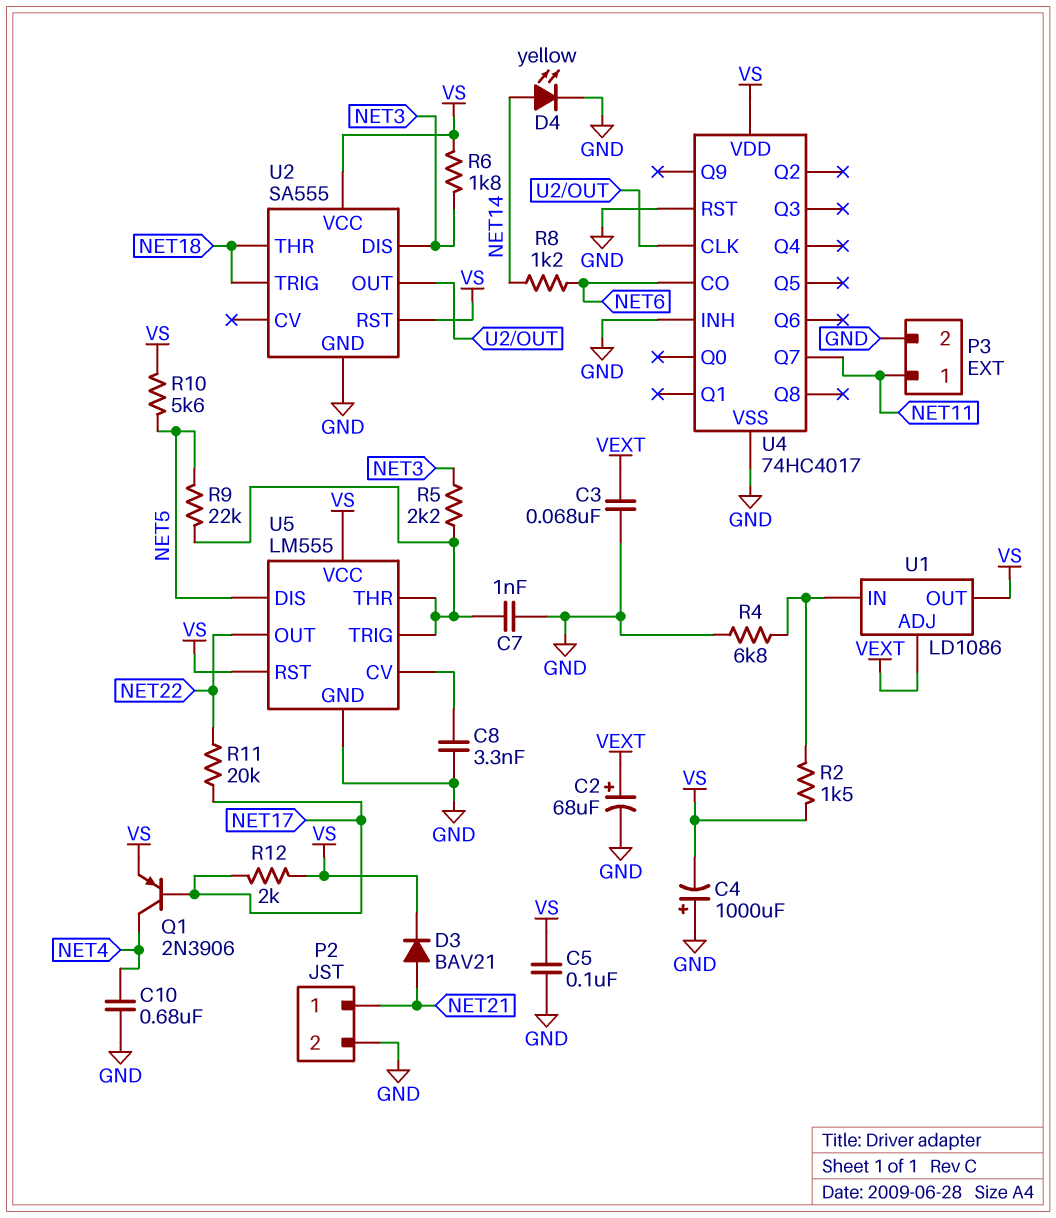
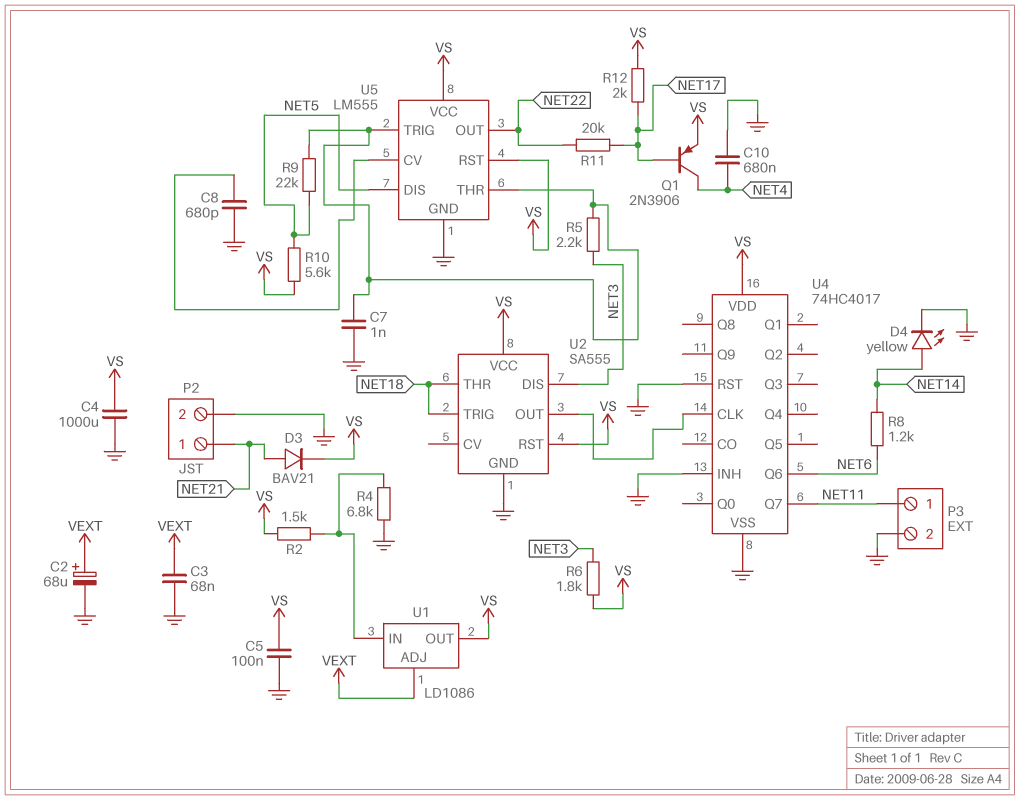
C4: 1000uF (plus GND, minus VS) -> 1000uF (GND, VS)
C8: 3.3nF (GND, U5/CV) -> 680pF (GND, U5/CV)
U4 pin CO: NET6 -> none
U4 pin Q6: none -> NET6

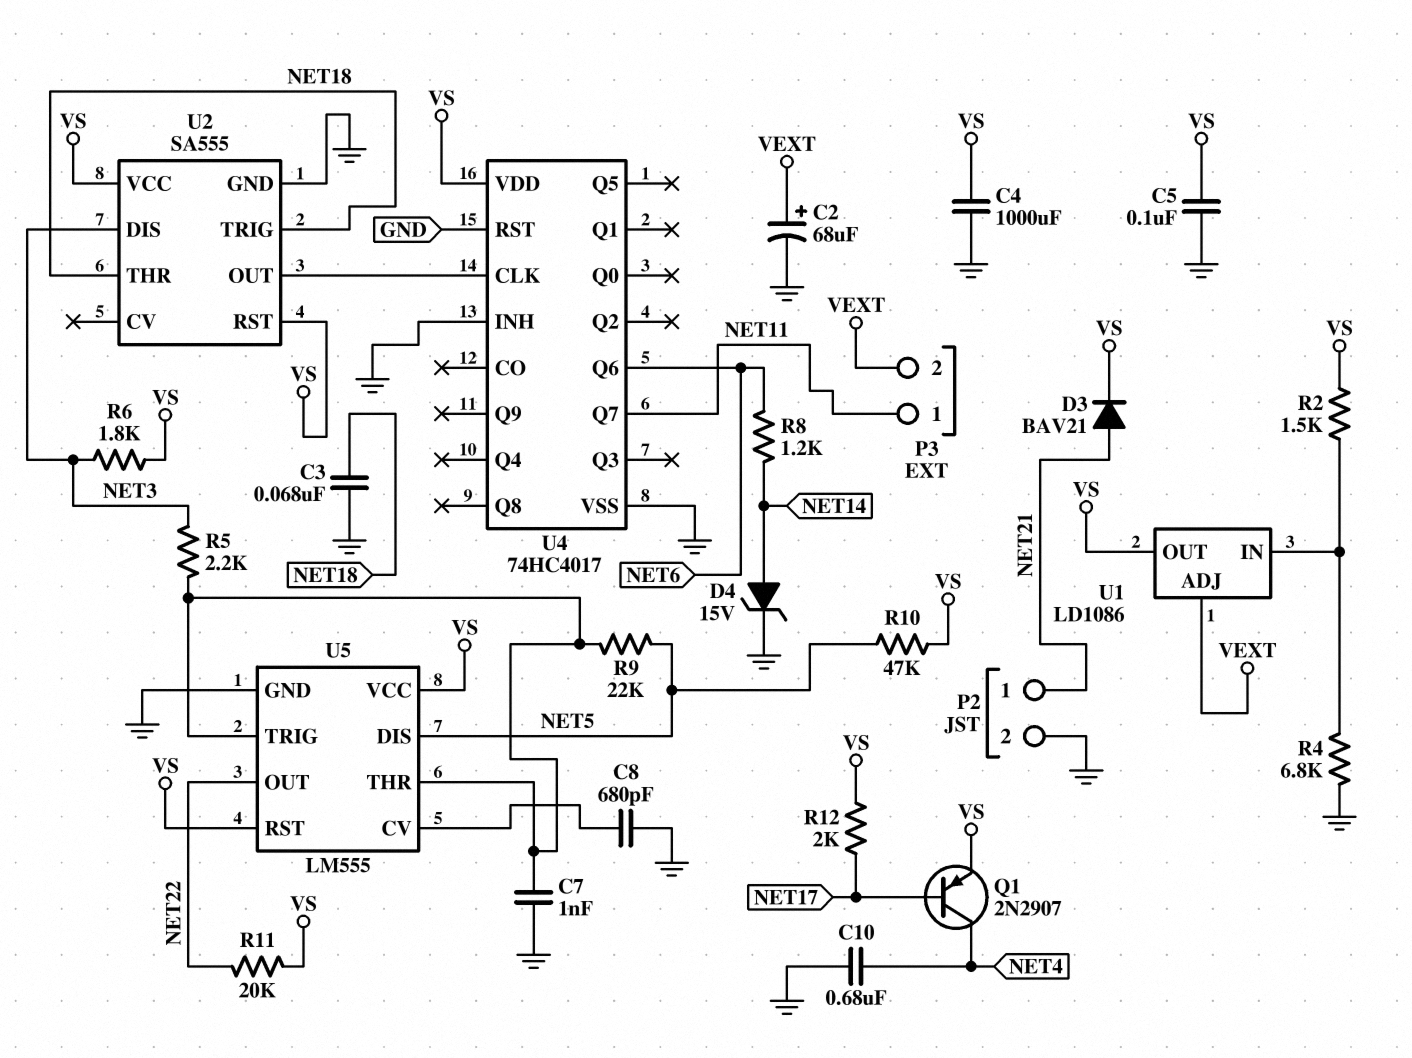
C3: 68nF (GND, VEXT) -> 68nF (GND, NET18)
D4: LED yellow (A NET14, K GND) -> zener 15V (A NET14, K GND)
P3 pin 2: GND -> VEXT
Q1: PNP 2N3906 (B NET17, C NET4, E VS) -> PNP 2N2907 (B NET17, C NET4, E VS)
R10: 5.6k (NET5, VS) -> 47k (NET5, VS)
R11: 20k (NET17, NET22) -> 20k (NET22, VS)

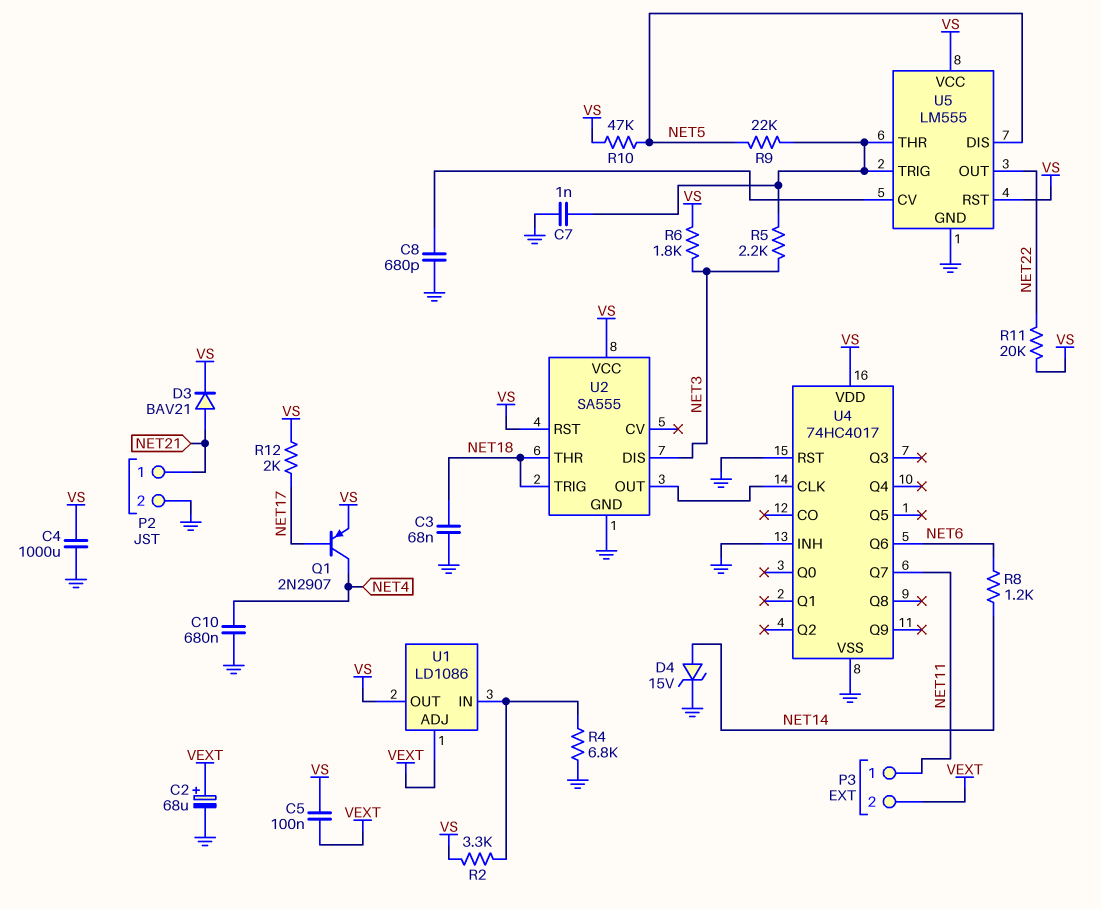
C5: 100nF (GND, VS) -> 100nF (VEXT, VS)
R2: 1.5k (U1/IN, VS) -> 3.3k (U1/IN, VS)

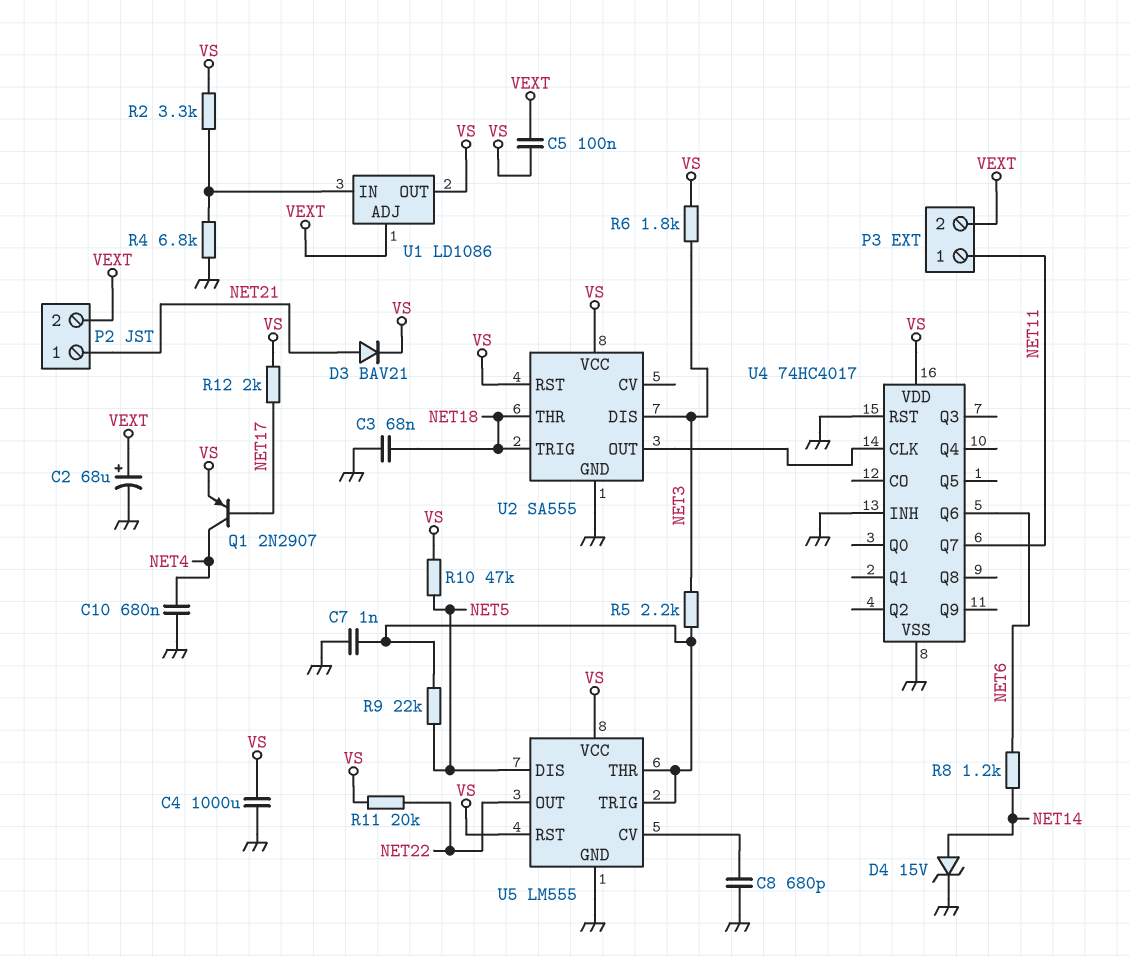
P2 pin 2: GND -> VEXT

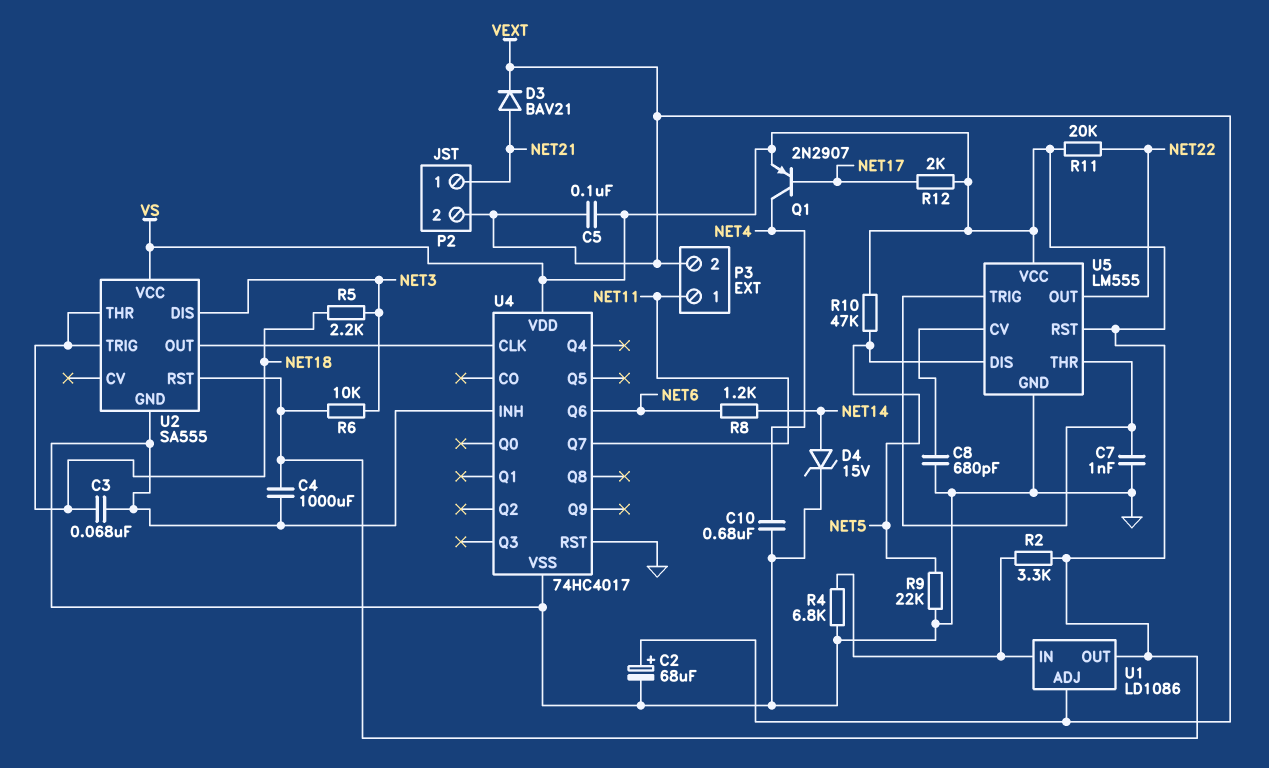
D3: diode BAV21 (A NET21, K VS) -> diode BAV21 (A NET21, K VEXT)
R5: 2.2k (NET3, U5/THR) -> 2.2k (NET3, NET18)
R6: 1.8k (NET3, VS) -> 10k (NET3, VS)
R9: 22k (NET5, U5/THR) -> 22k (GND, NET5)

